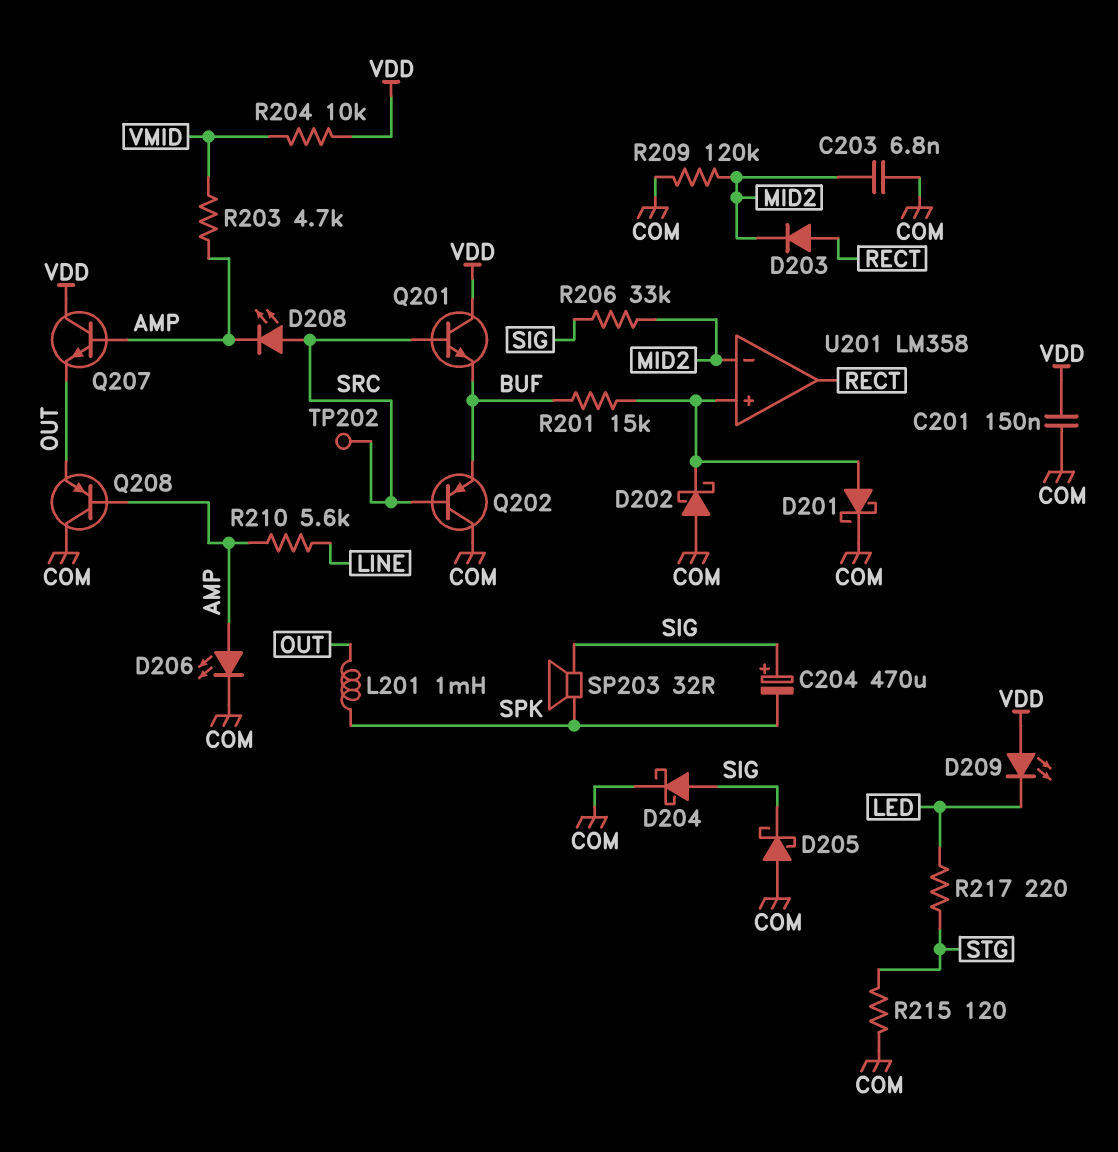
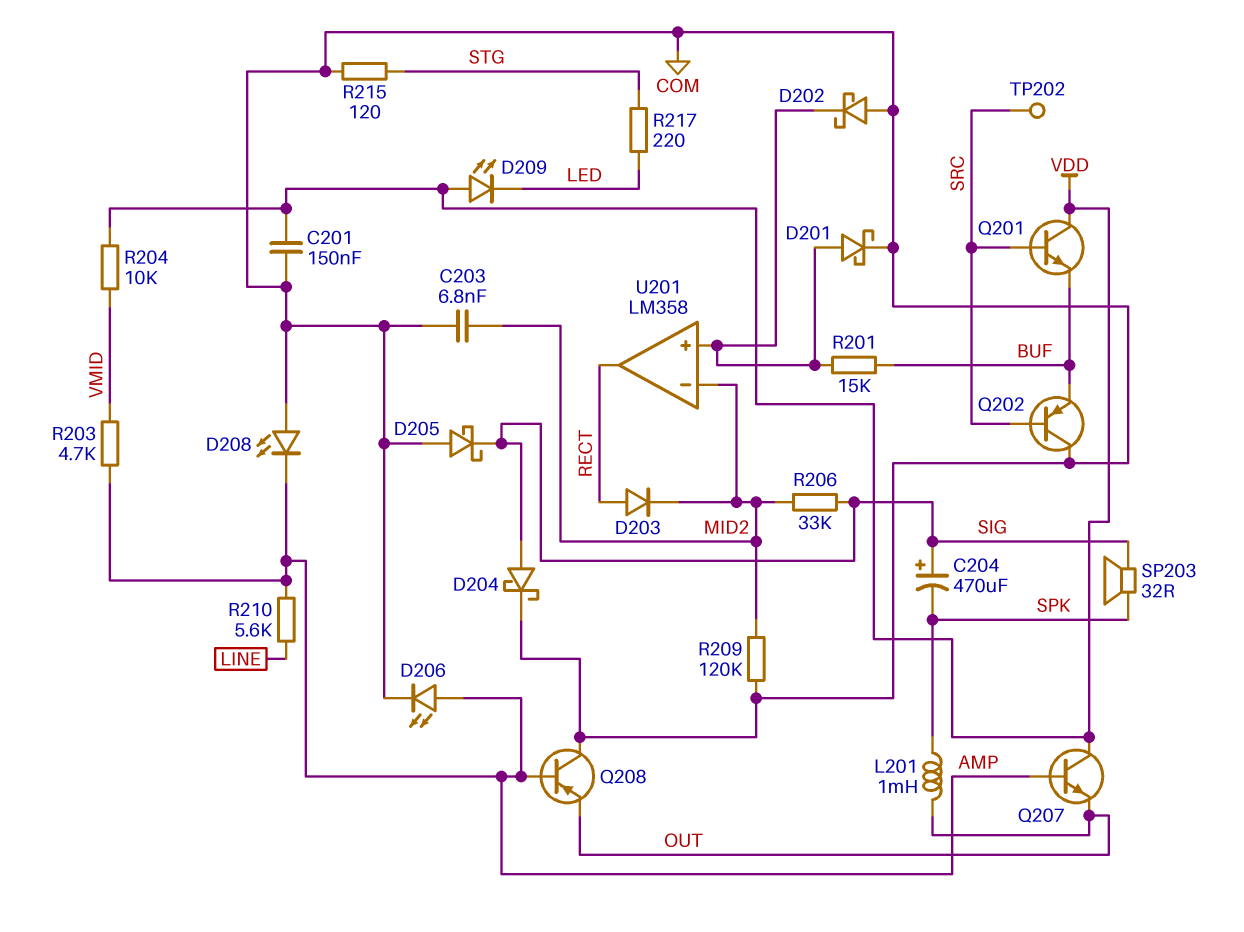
D208: LED (A SRC, K AMP) -> LED (A COM, K AMP)

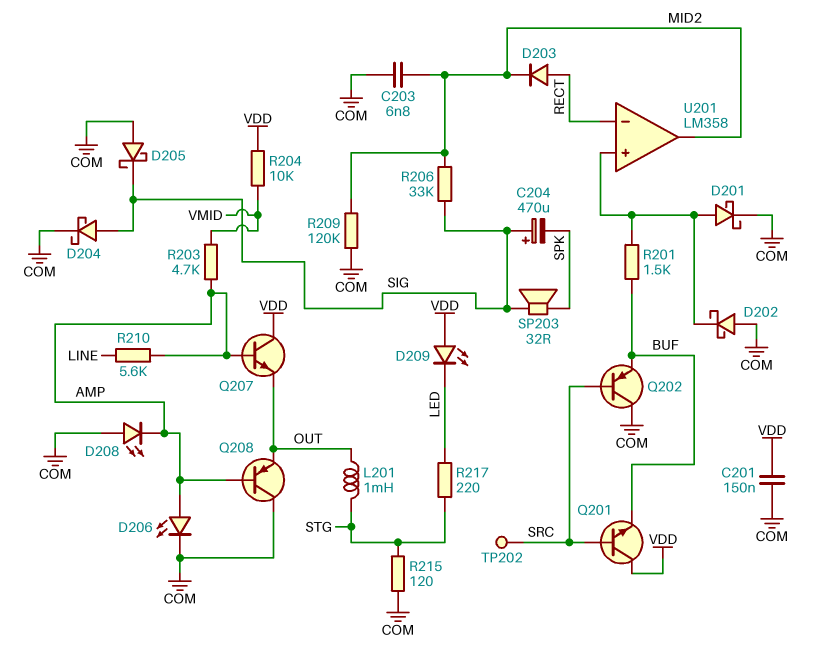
L201: 1mH (OUT, SPK) -> 1mH (OUT, STG)
R201: 15k (BUF, U201/in+) -> 1.5k (BUF, U201/in+)
U201 pin in-: MID2 -> RECT
U201 pin out: RECT -> MID2

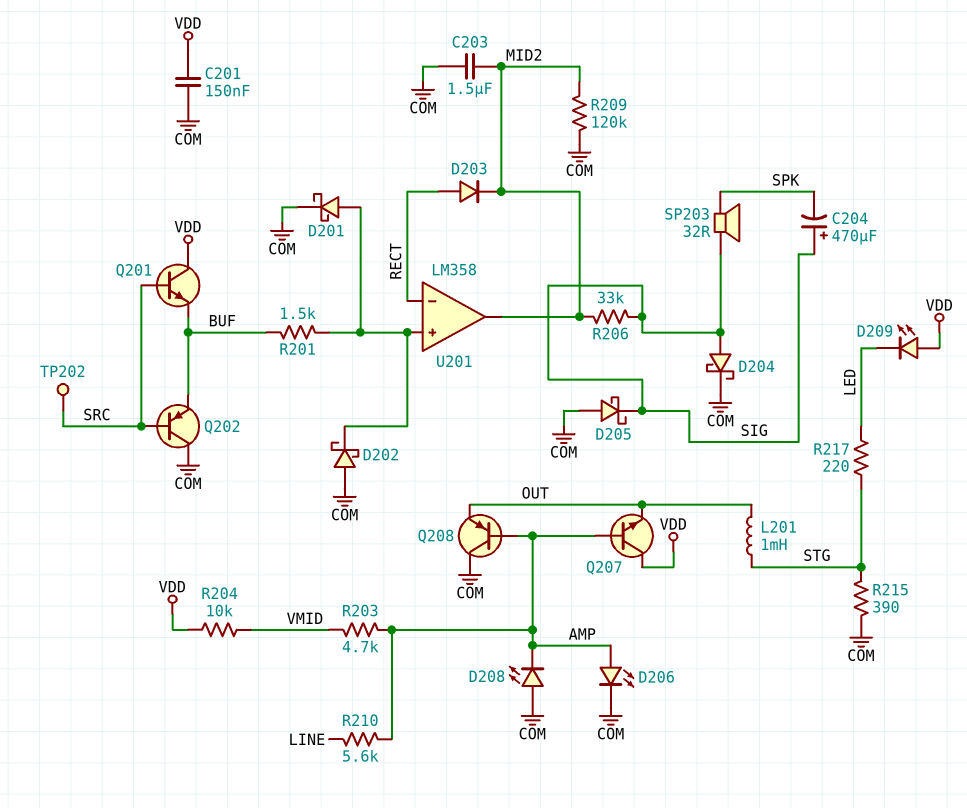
C203: 6.8nF (COM, MID2) -> 1.5uF (COM, MID2)
R215: 120 (COM, STG) -> 390 (COM, STG)

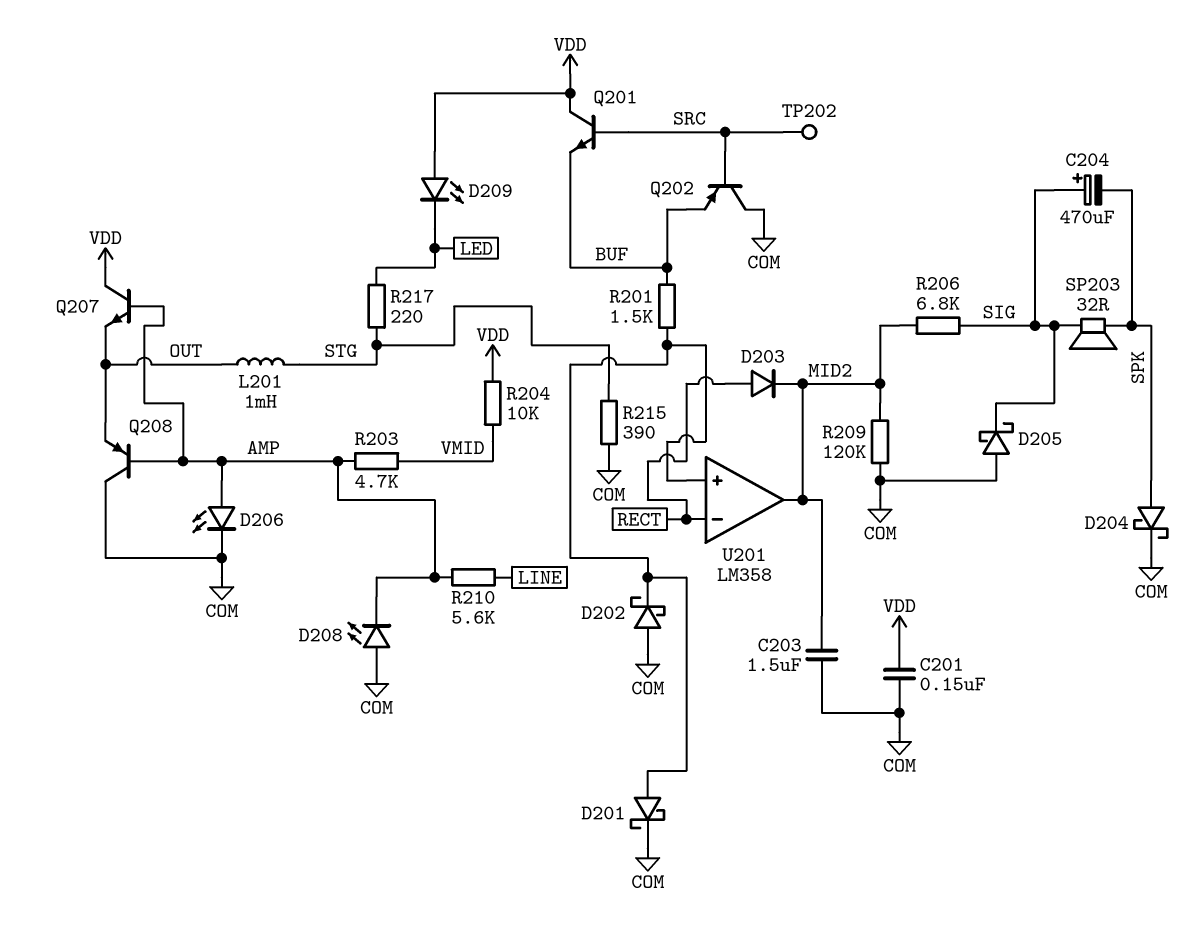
D204: schottky (A SIG, K COM) -> schottky (A SPK, K COM)
R206: 33k (MID2, SIG) -> 6.8k (MID2, SIG)

